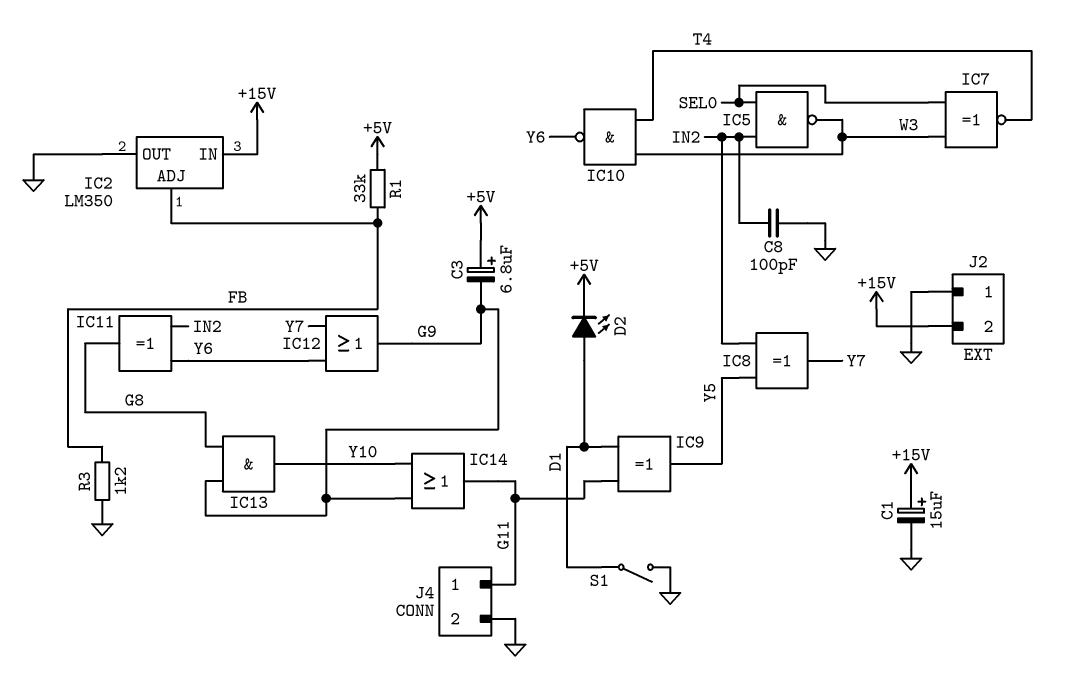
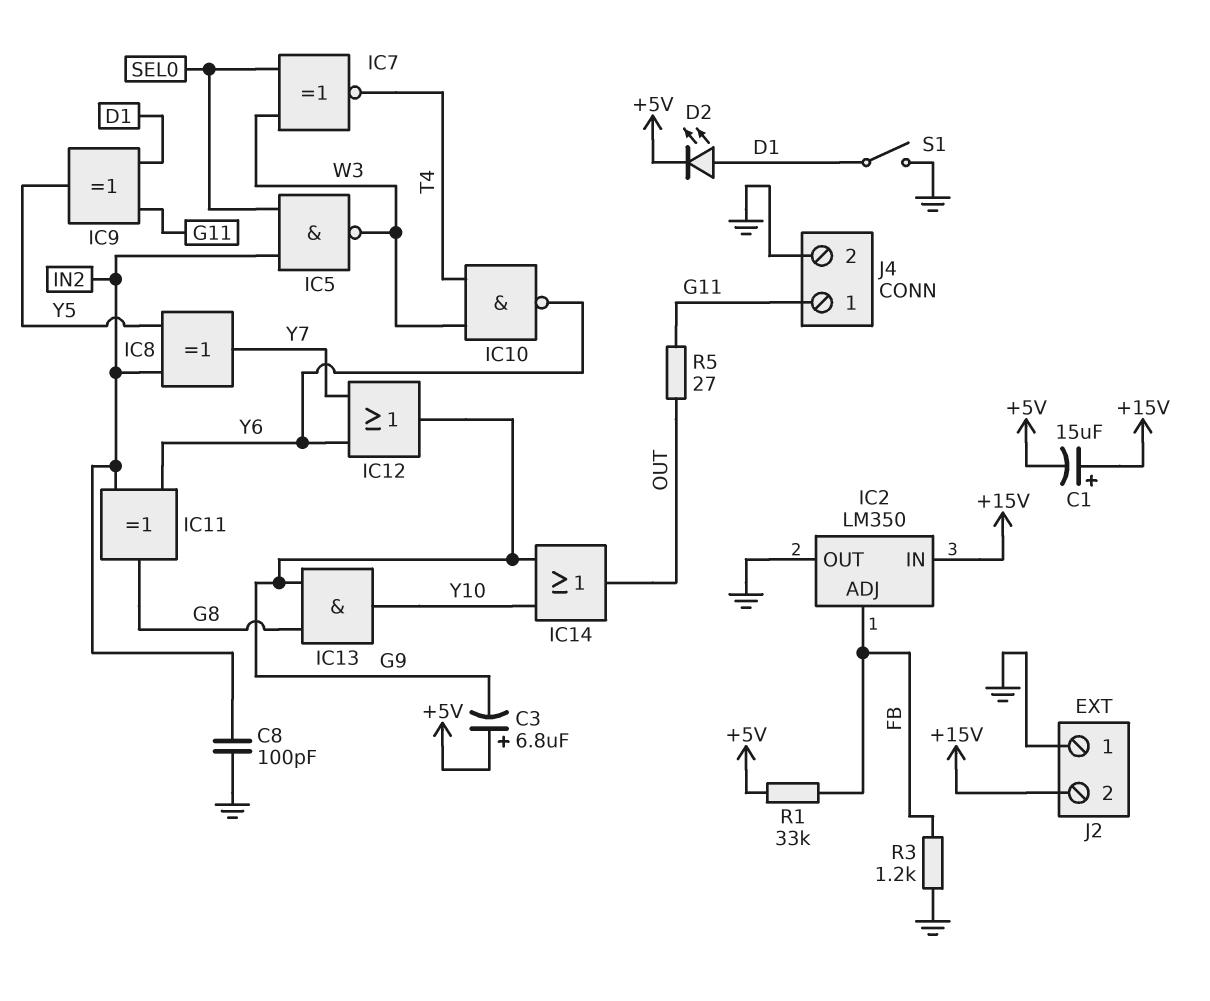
C1: 15uF (plus +15V, minus GND) -> 15uF (plus +15V, minus +5V)
IC14: OR (in G9, in Y10, out G11) -> OR (in G9, in Y10, out OUT)
R5: none -> 27 (G11, OUT)

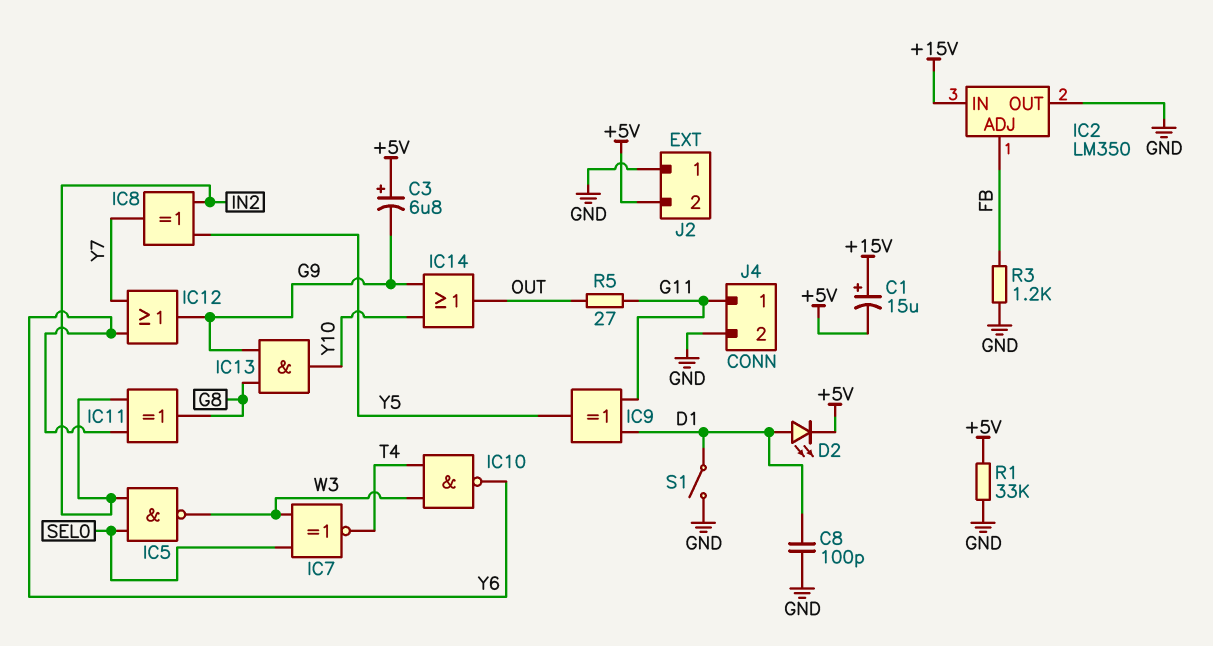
C8: 100pF (GND, IN2) -> 100pF (D1, GND)
J2 pin 2: +15V -> +5V
R1: 33k (+5V, FB) -> 33k (+5V, GND)

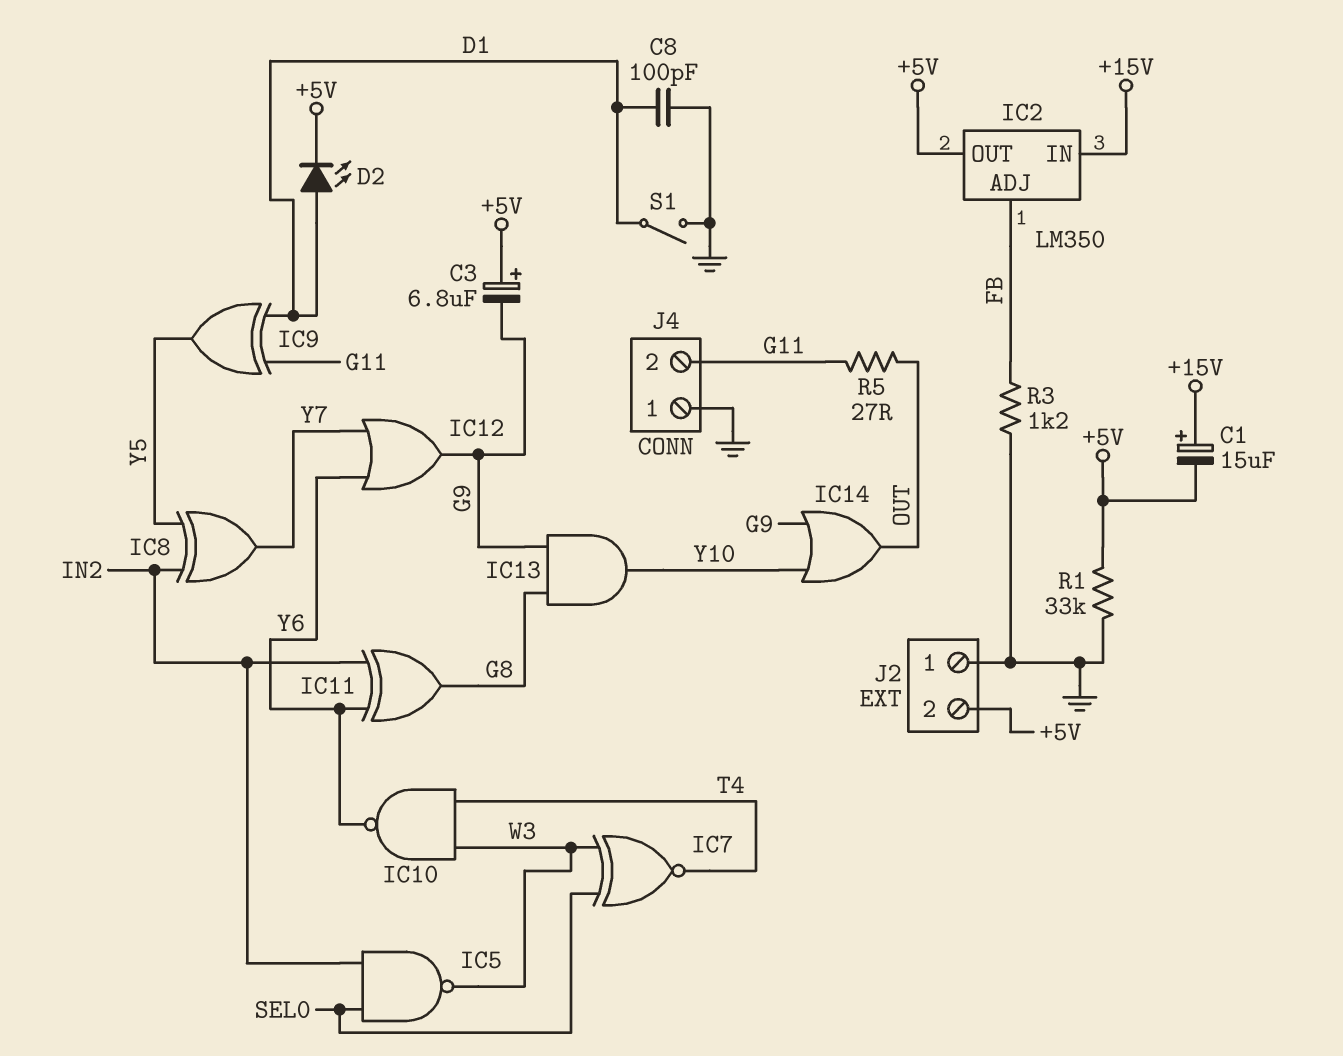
IC2 pin OUT: GND -> +5V
J4 pin 1: G11 -> GND
J4 pin 2: GND -> G11

